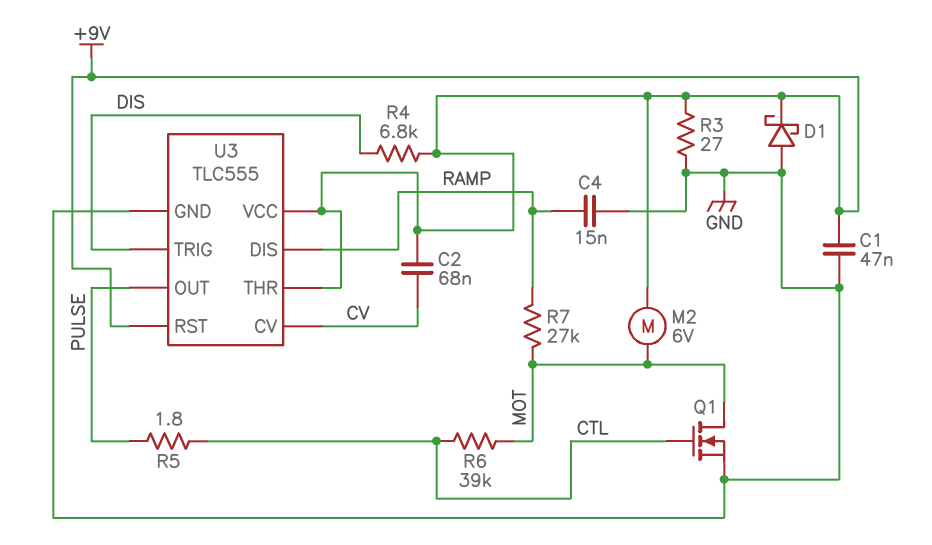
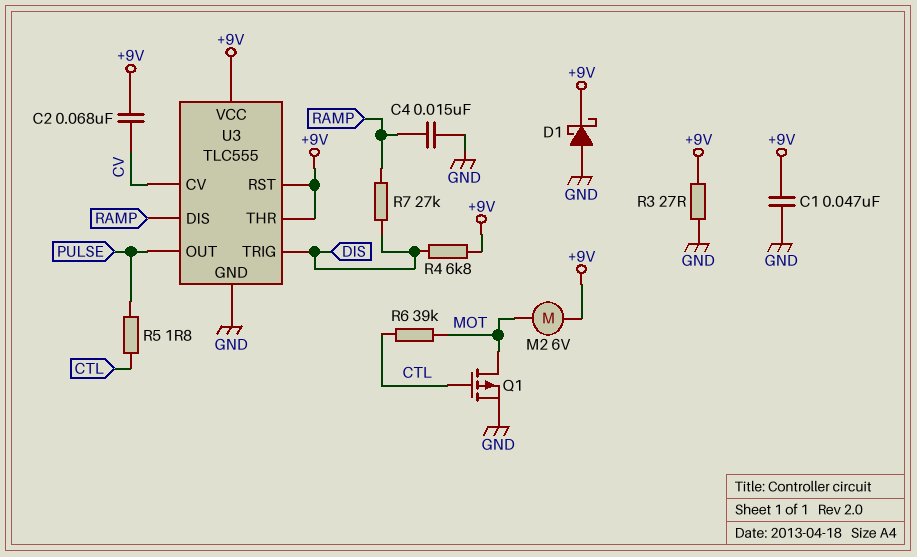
Q1: NMOS (G CTL, D MOT, S GND) -> PMOS (G CTL, D MOT, S GND)
R7: 27k (MOT, RAMP) -> 27k (DIS, RAMP)

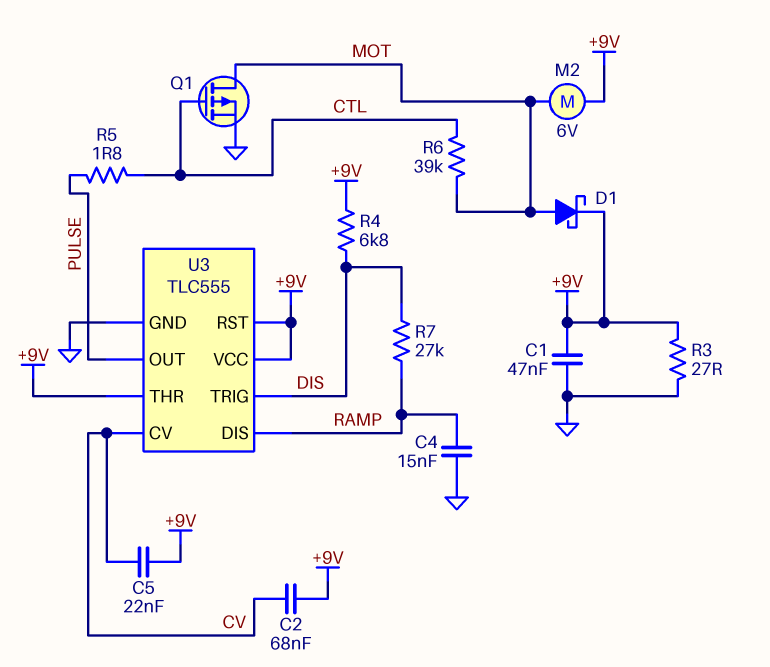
C5: none -> 22nF (+9V, CV)
D1: schottky (A GND, K +9V) -> schottky (A MOT, K +9V)

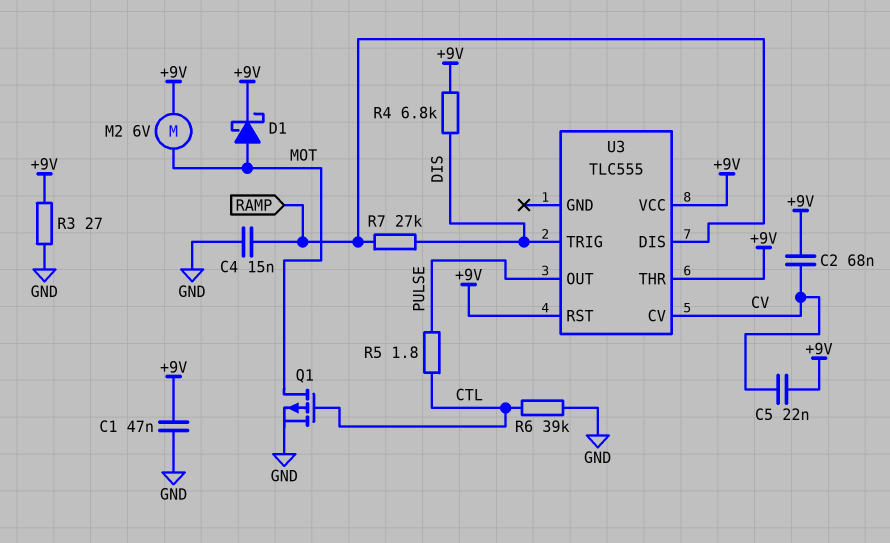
R6: 39k (CTL, MOT) -> 39k (CTL, GND)
U3 pin GND: GND -> none

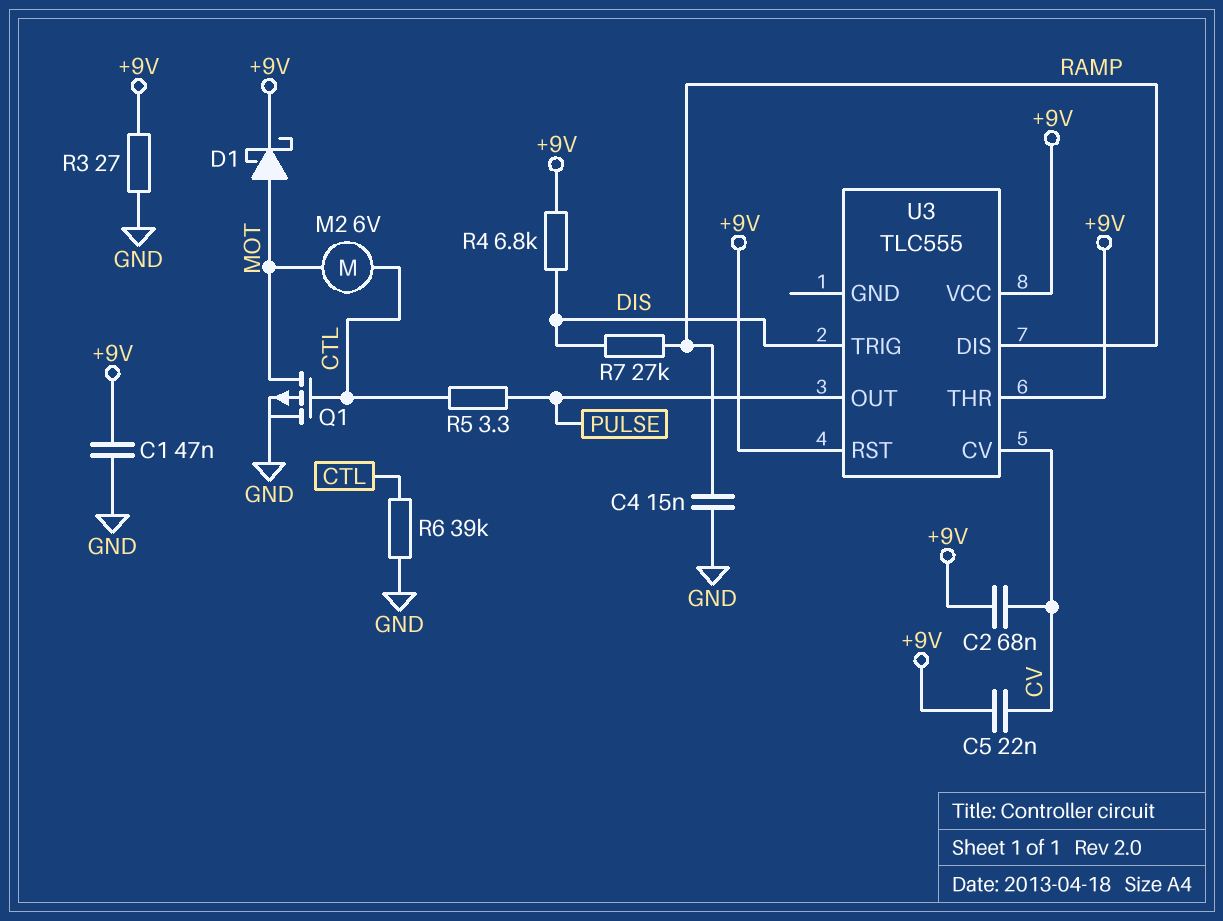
M2: motor 6V (+9V, MOT) -> motor 6V (CTL, MOT)
R5: 1.8 (CTL, PULSE) -> 3.3 (CTL, PULSE)

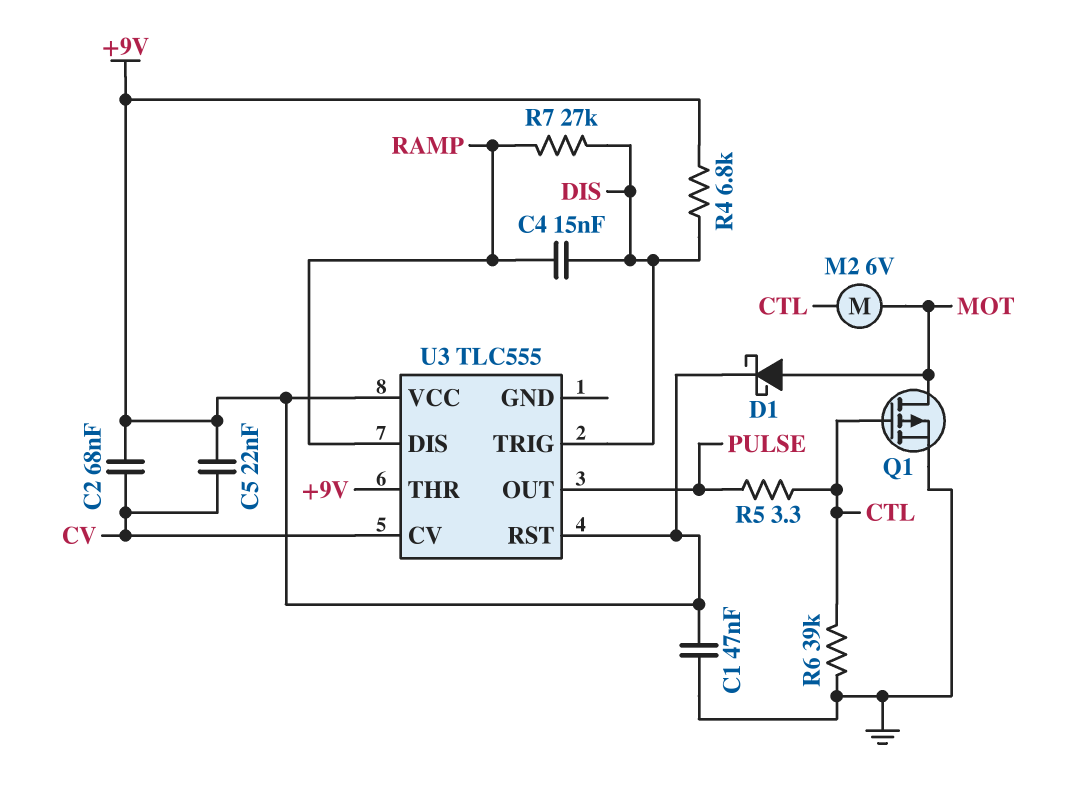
C4: 15nF (GND, RAMP) -> 15nF (DIS, RAMP)
R3: 27 (+9V, GND) -> none

